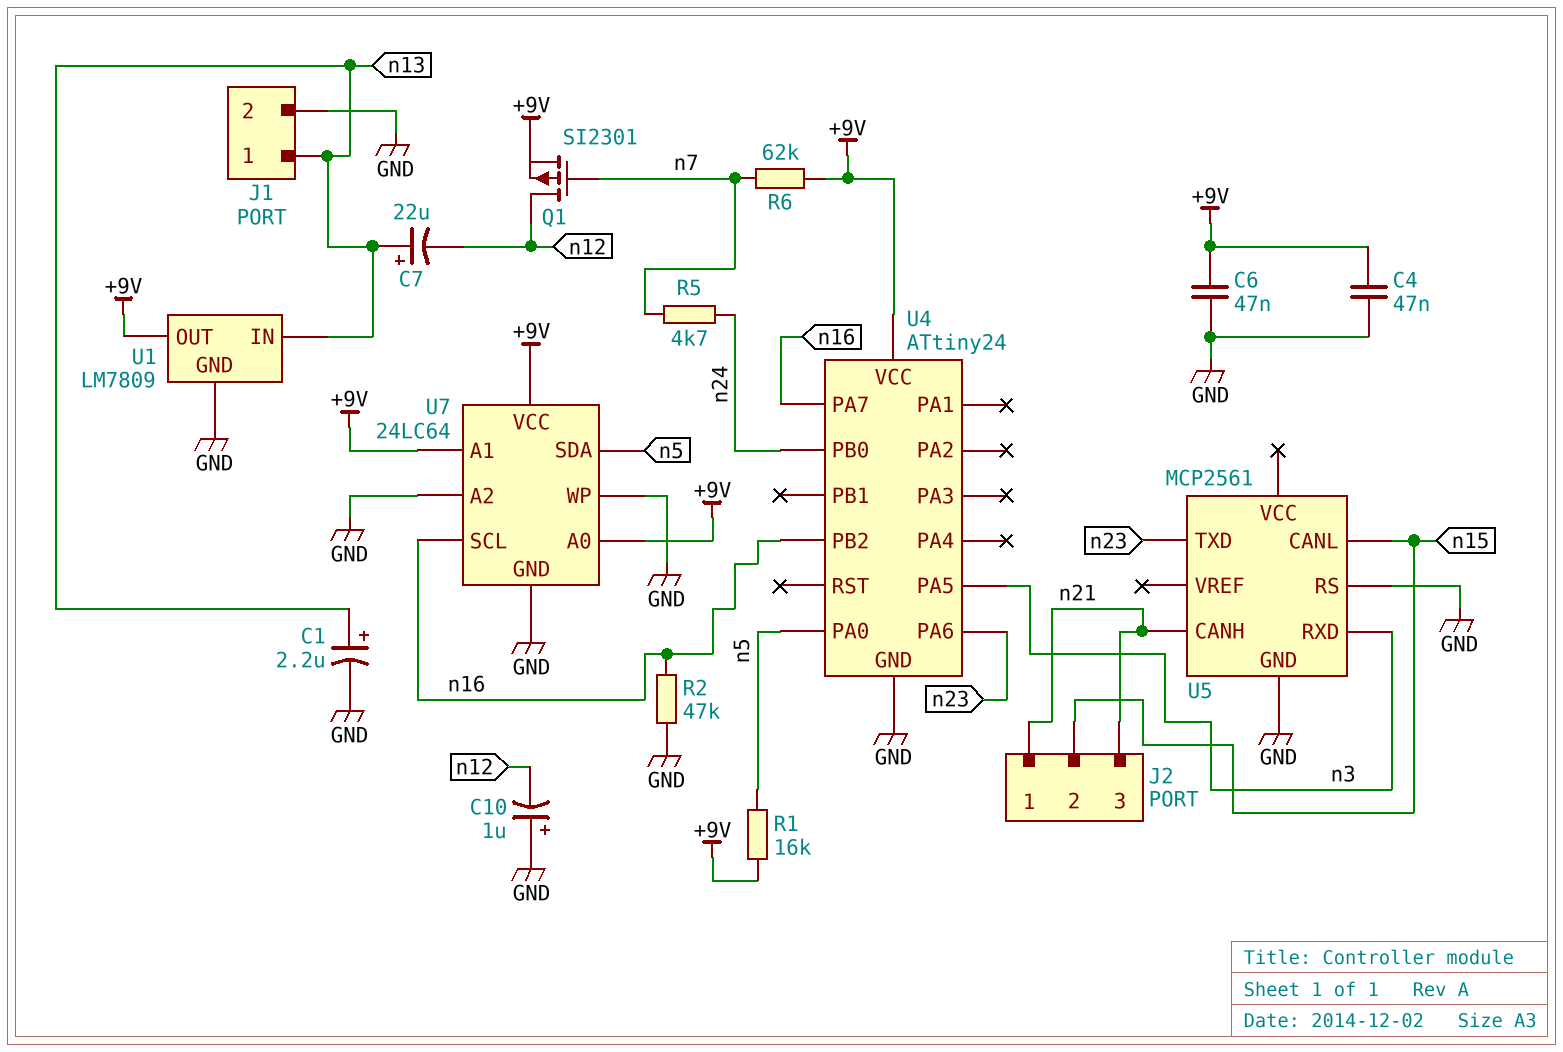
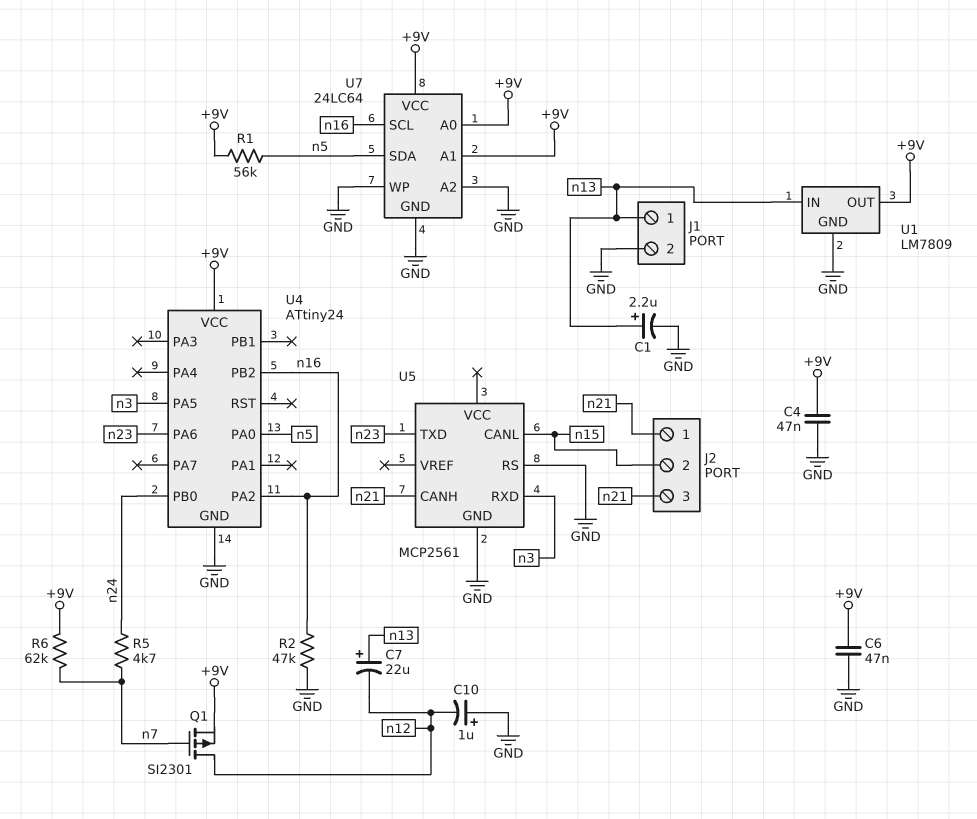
R1: 16k (+9V, n5) -> 56k (+9V, n5)
U4 pin PA2: none -> n16
U4 pin PA7: n16 -> none

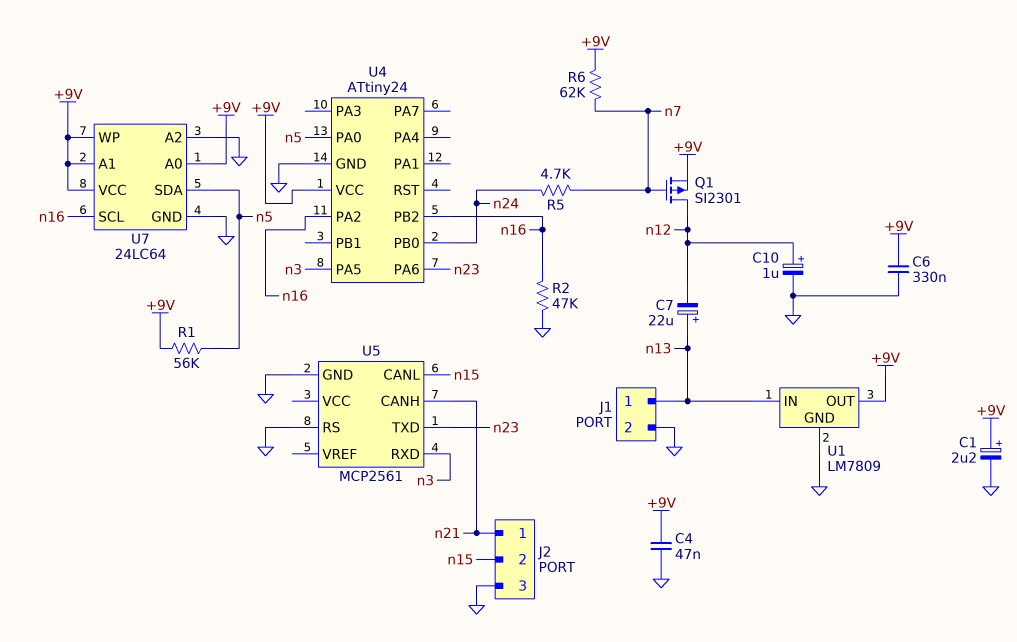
C1: 2.2uF (plus n13, minus GND) -> 2.2uF (plus +9V, minus GND)
C6: 47nF (+9V, GND) -> 330nF (+9V, GND)
C10: 1uF (plus GND, minus n12) -> 1uF (plus n12, minus GND)
J2 pin 3: n21 -> GND
U7 pin WP: GND -> +9V

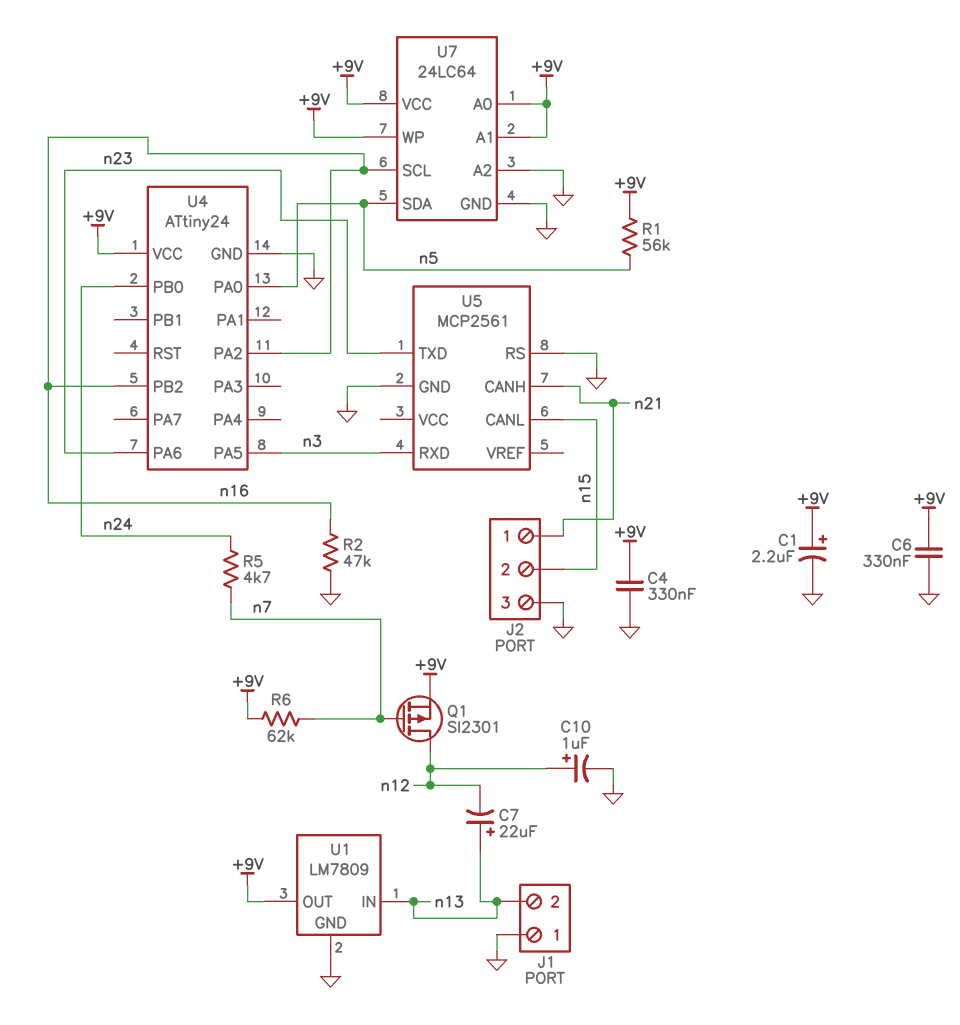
C4: 47nF (+9V, GND) -> 330nF (+9V, GND)
J1 pin 1: n13 -> GND
J1 pin 2: GND -> n13

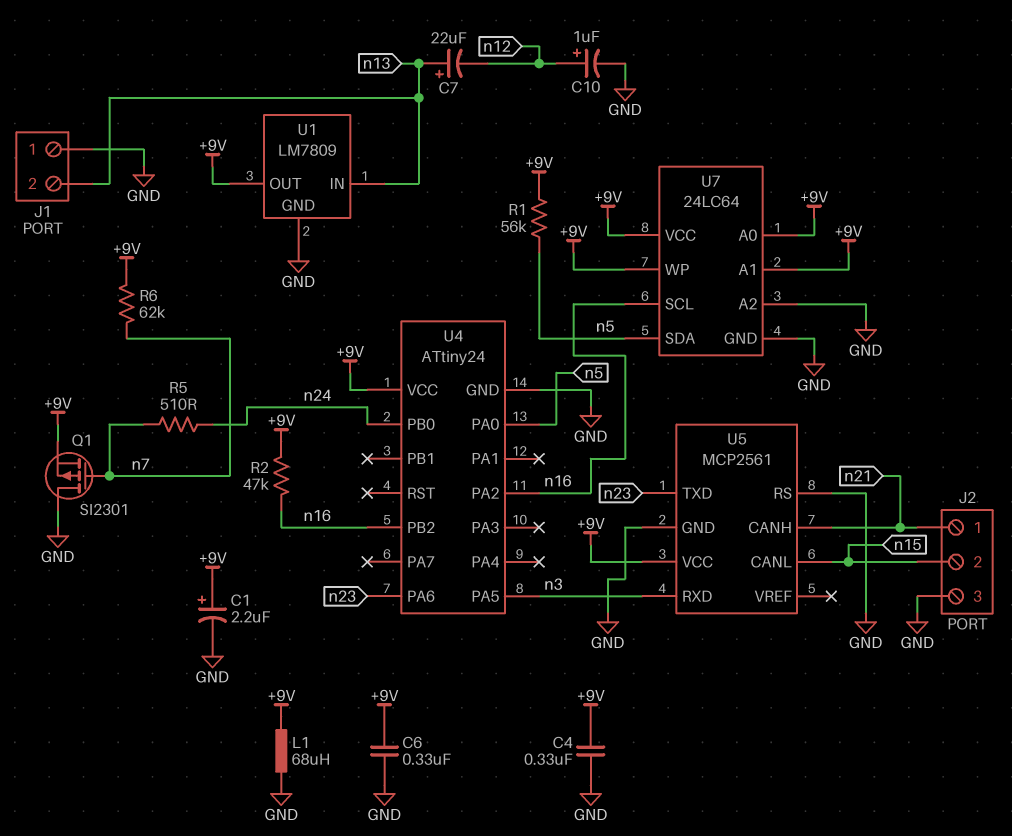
L1: none -> 68uH (+9V, GND)
Q1: PMOS SI2301 (G n7, D n12, S +9V) -> PMOS SI2301 (G n7, D GND, S +9V)
R2: 47k (GND, n16) -> 47k (+9V, n16)
R5: 4.7k (n7, n24) -> 510 (n7, n24)
U5 pin VCC: none -> +9V

